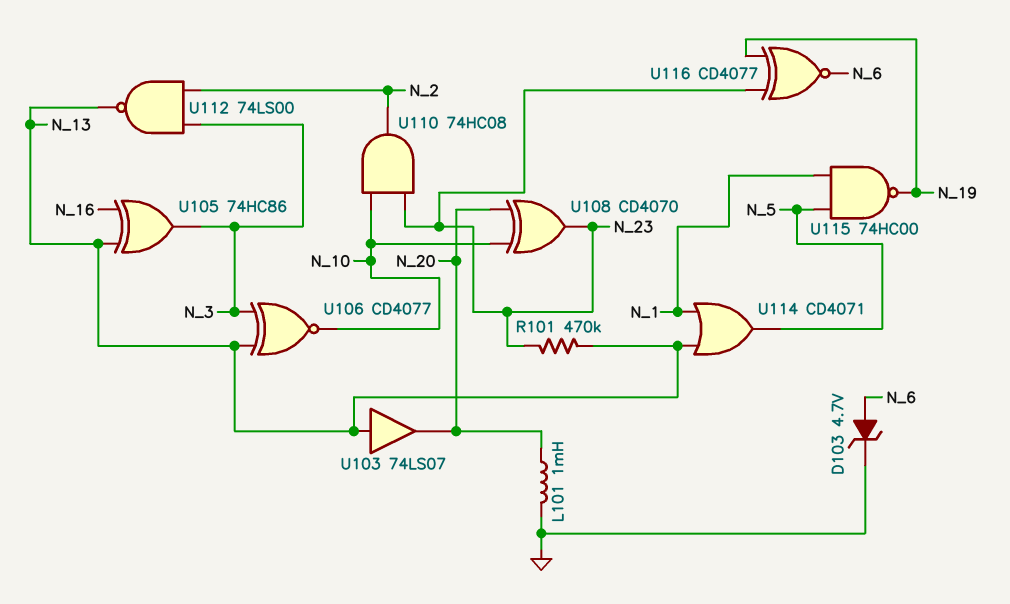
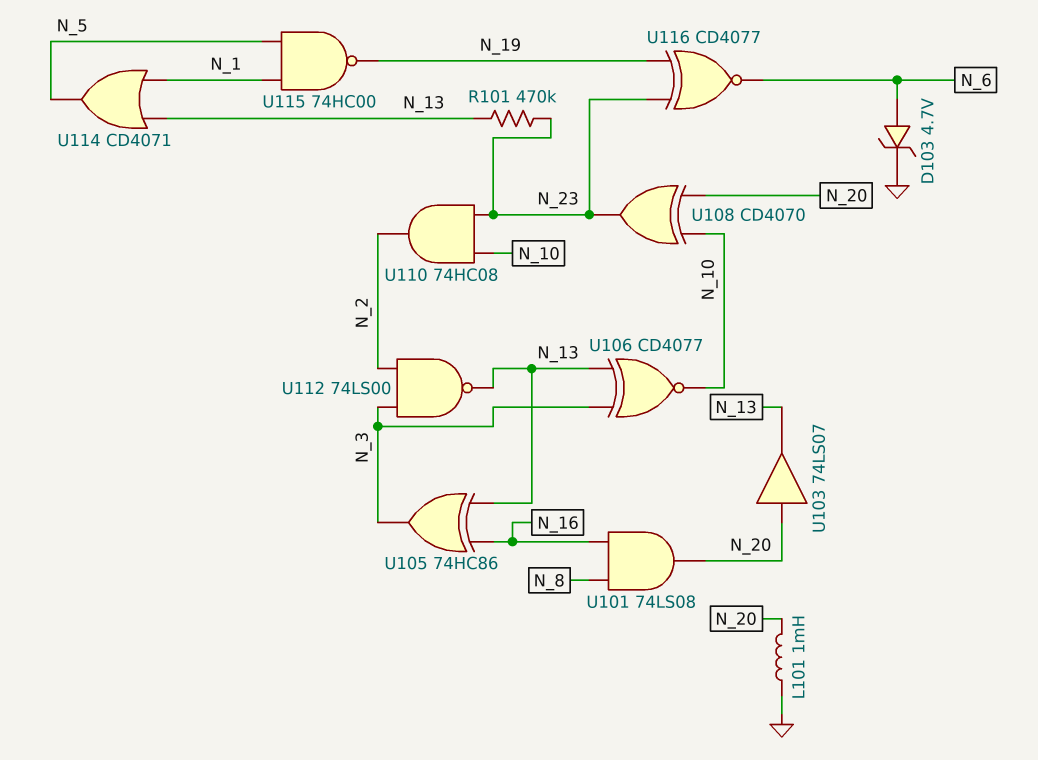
U101: none -> AND 74LS08 (in N_8, in N_16, out N_20)
U103: buffer 74LS07 (in N_13, out N_20) -> buffer 74LS07 (in N_20, out N_13)

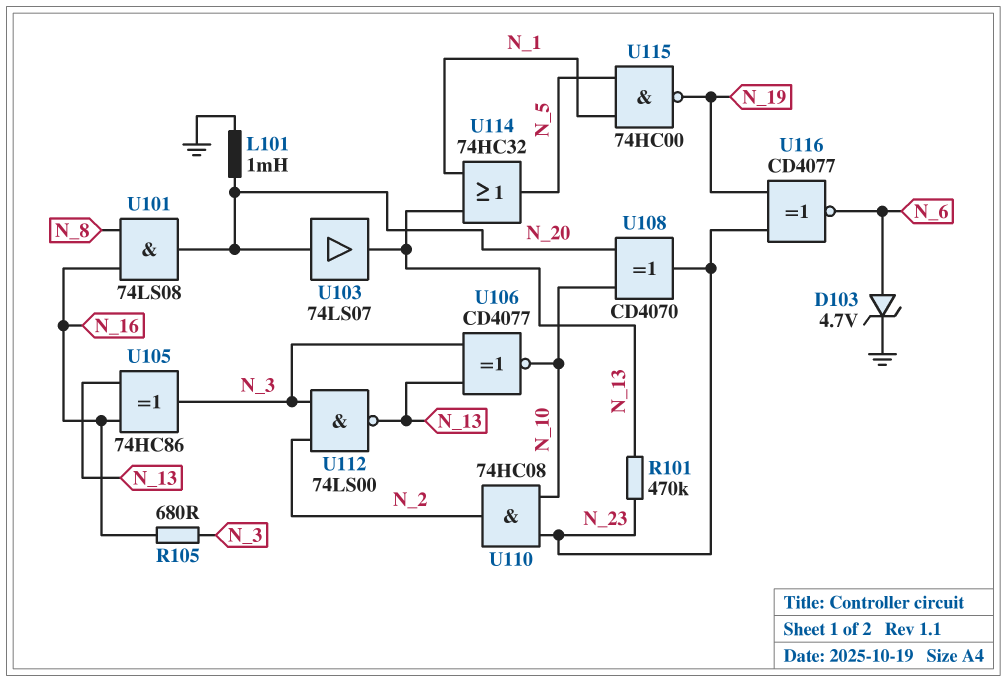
R105: none -> 680 (N_3, N_16)
U114: OR CD4071 (in N_1, in N_13, out N_5) -> OR 74HC32 (in N_1, in N_13, out N_5)

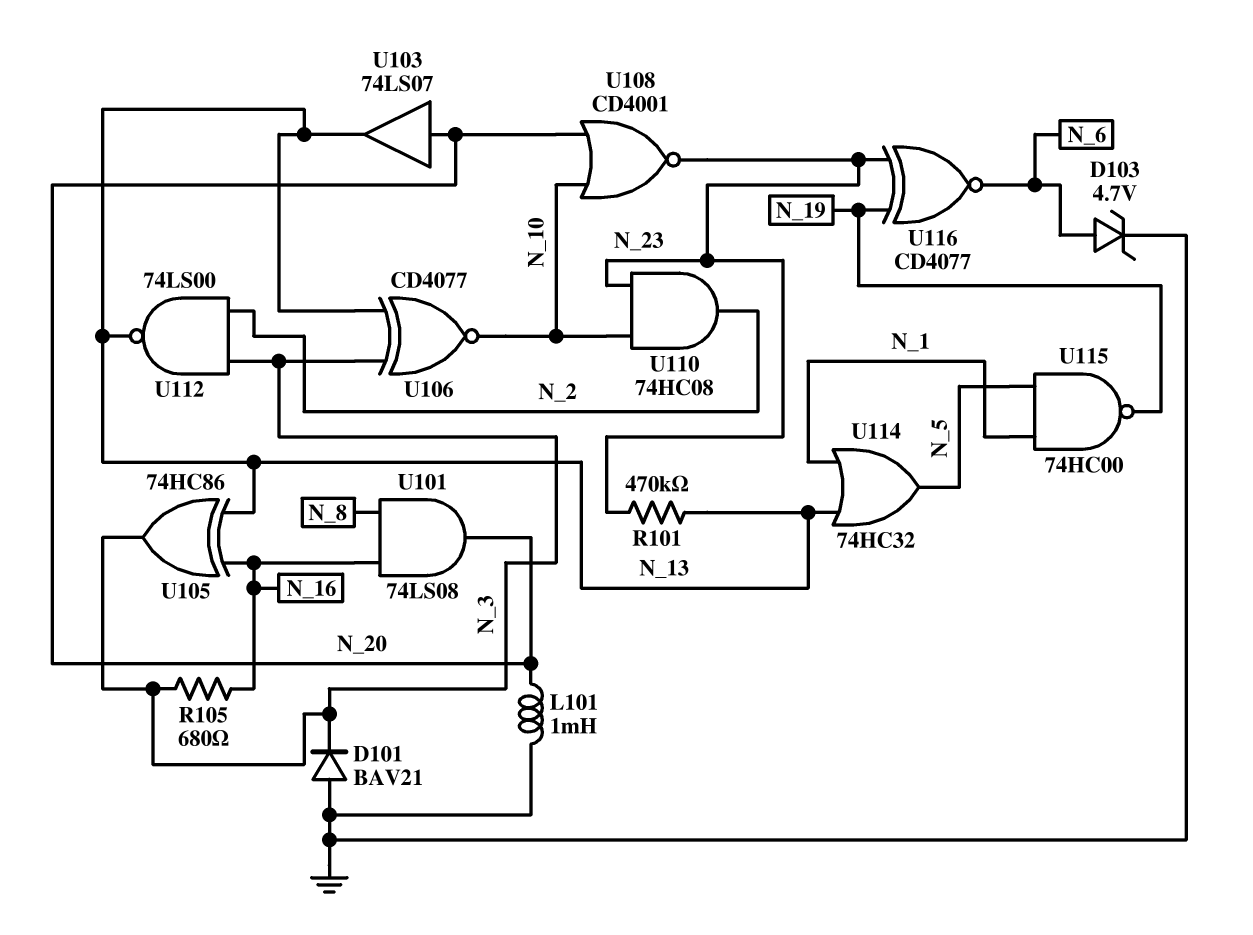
D101: none -> diode BAV21 (A GND, K N_3)
U108: XOR CD4070 (in N_10, in N_20, out N_23) -> NOR CD4001 (in N_10, in N_20, out N_23)

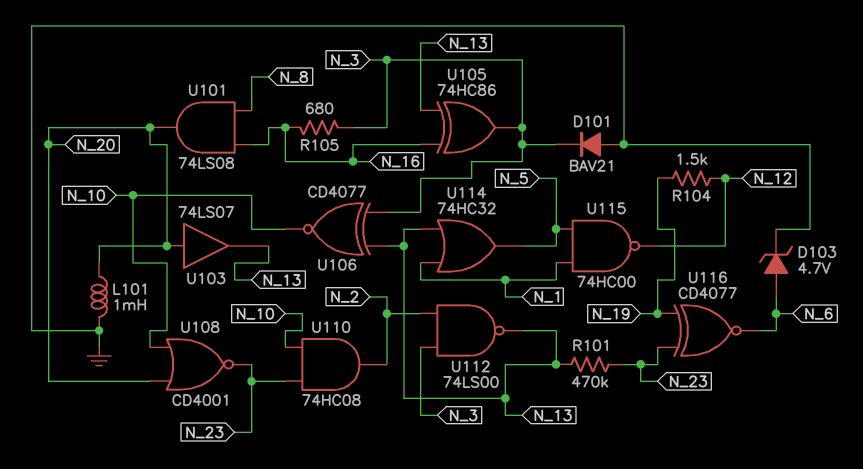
R104: none -> 1.5k (N_12, N_19)
U115: NAND 74HC00 (in N_1, in N_5, out N_19) -> NAND 74HC00 (in N_1, in N_5, out N_12)

